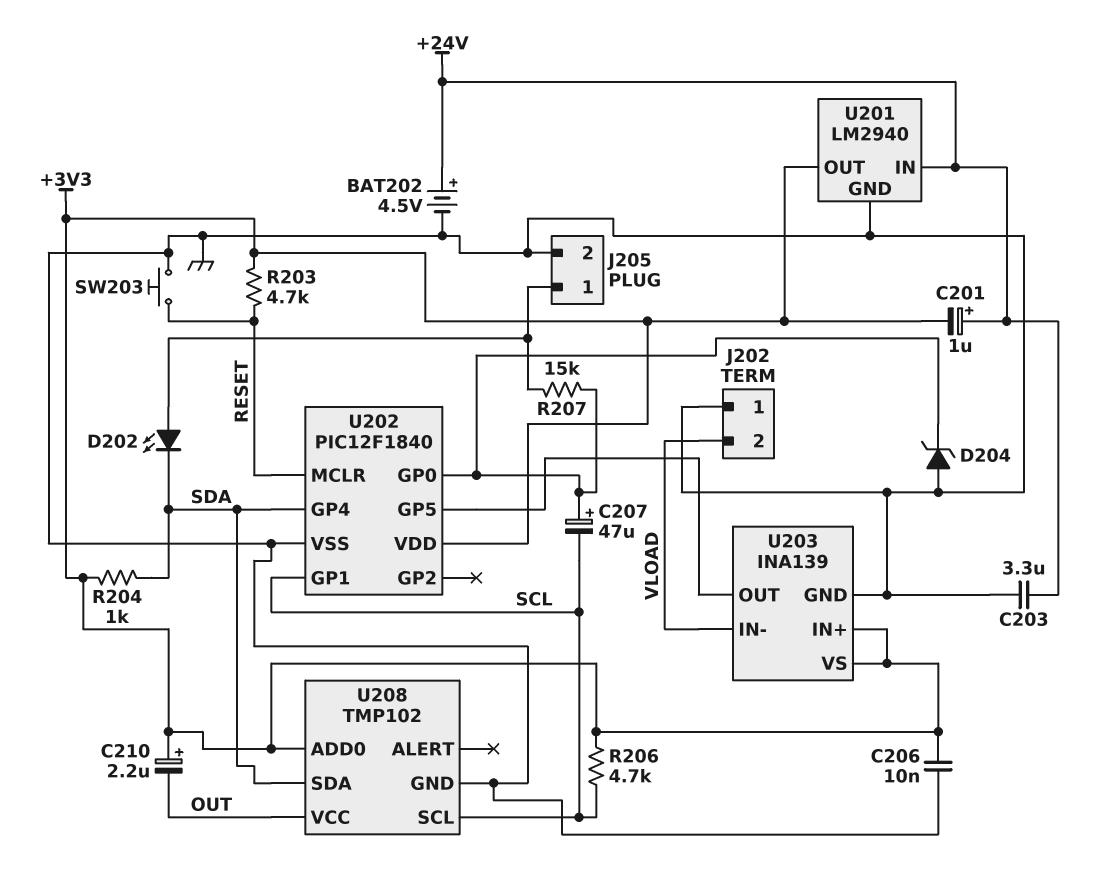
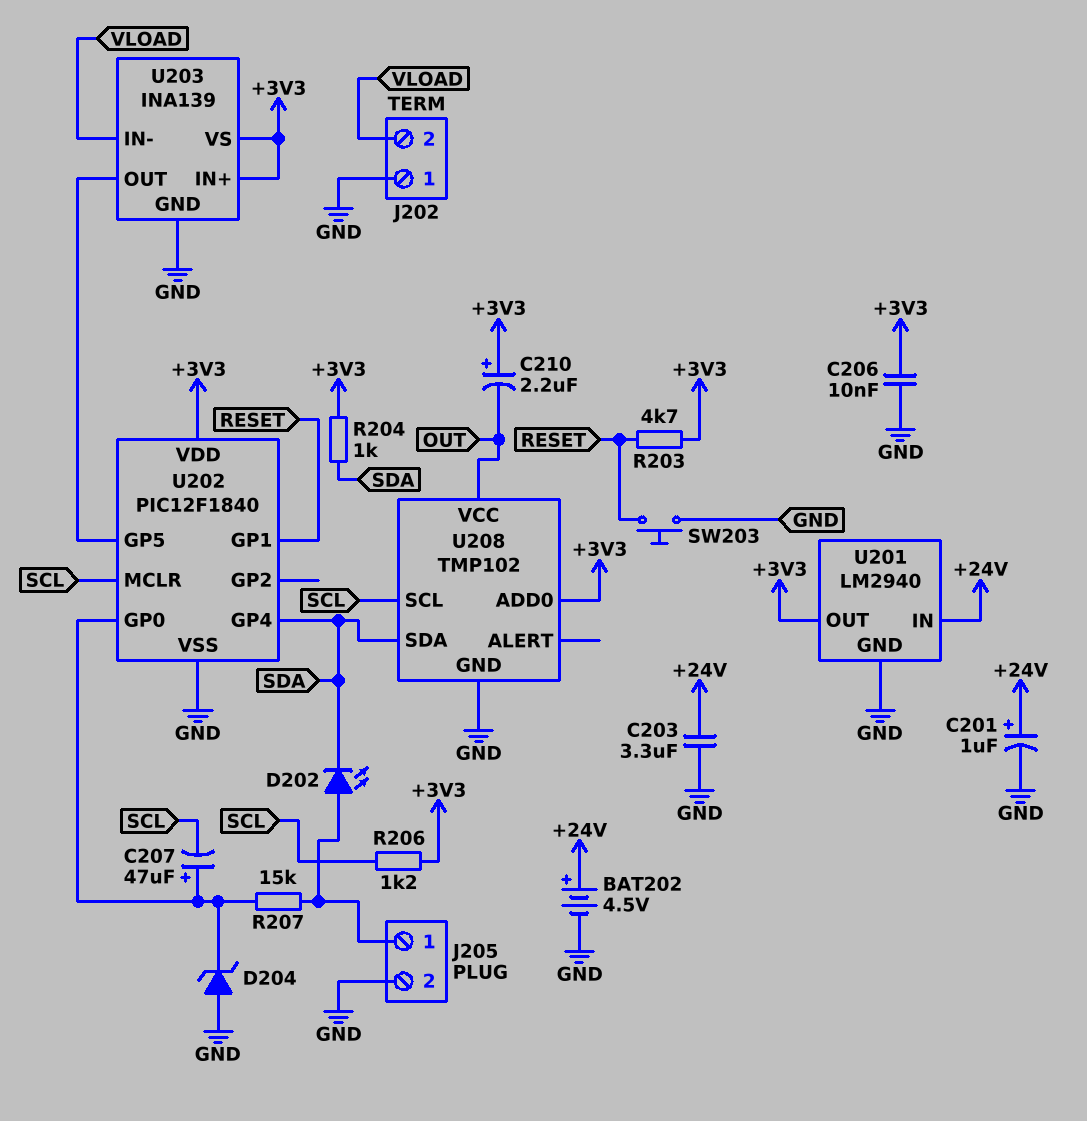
C201: 1uF (plus +24V, minus +3V3) -> 1uF (plus +24V, minus GND)
R206: 4.7k (+3V3, SCL) -> 1.2k (+3V3, SCL)
U202 pin GP1: SCL -> RESET
U202 pin MCLR: RESET -> SCL

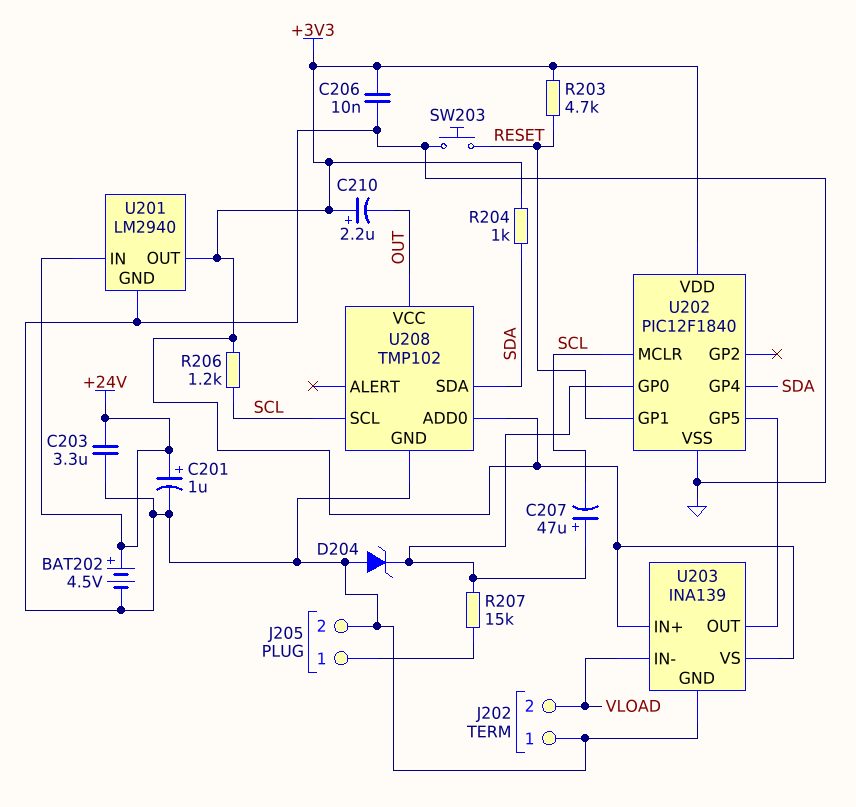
D202: LED (A J205/1, K SDA) -> none

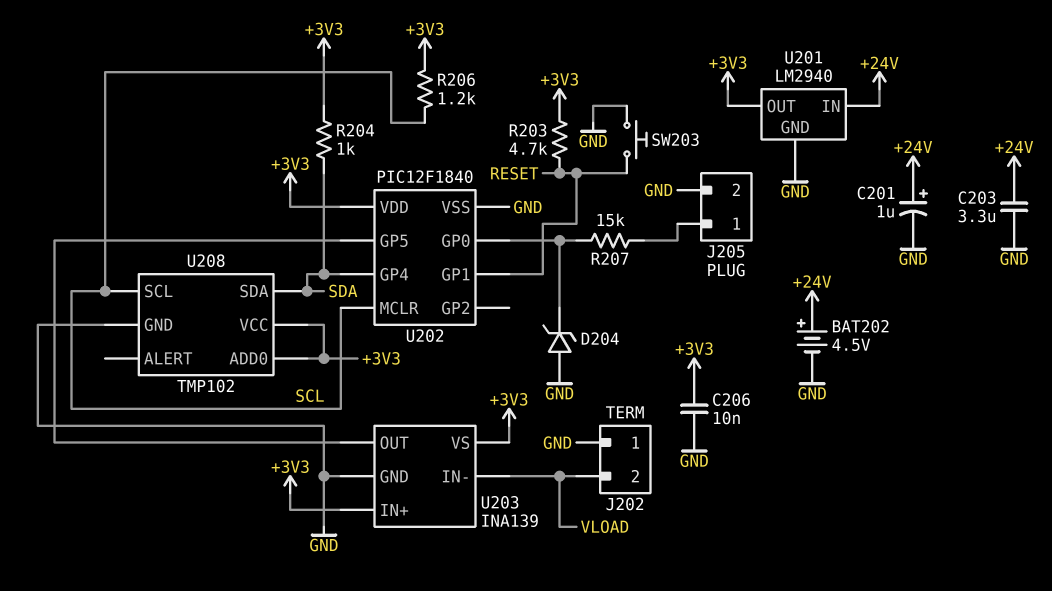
C207: 47uF (plus U202/GP0, minus SCL) -> none
C210: 2.2uF (plus +3V3, minus OUT) -> none
U208 pin VCC: OUT -> +3V3

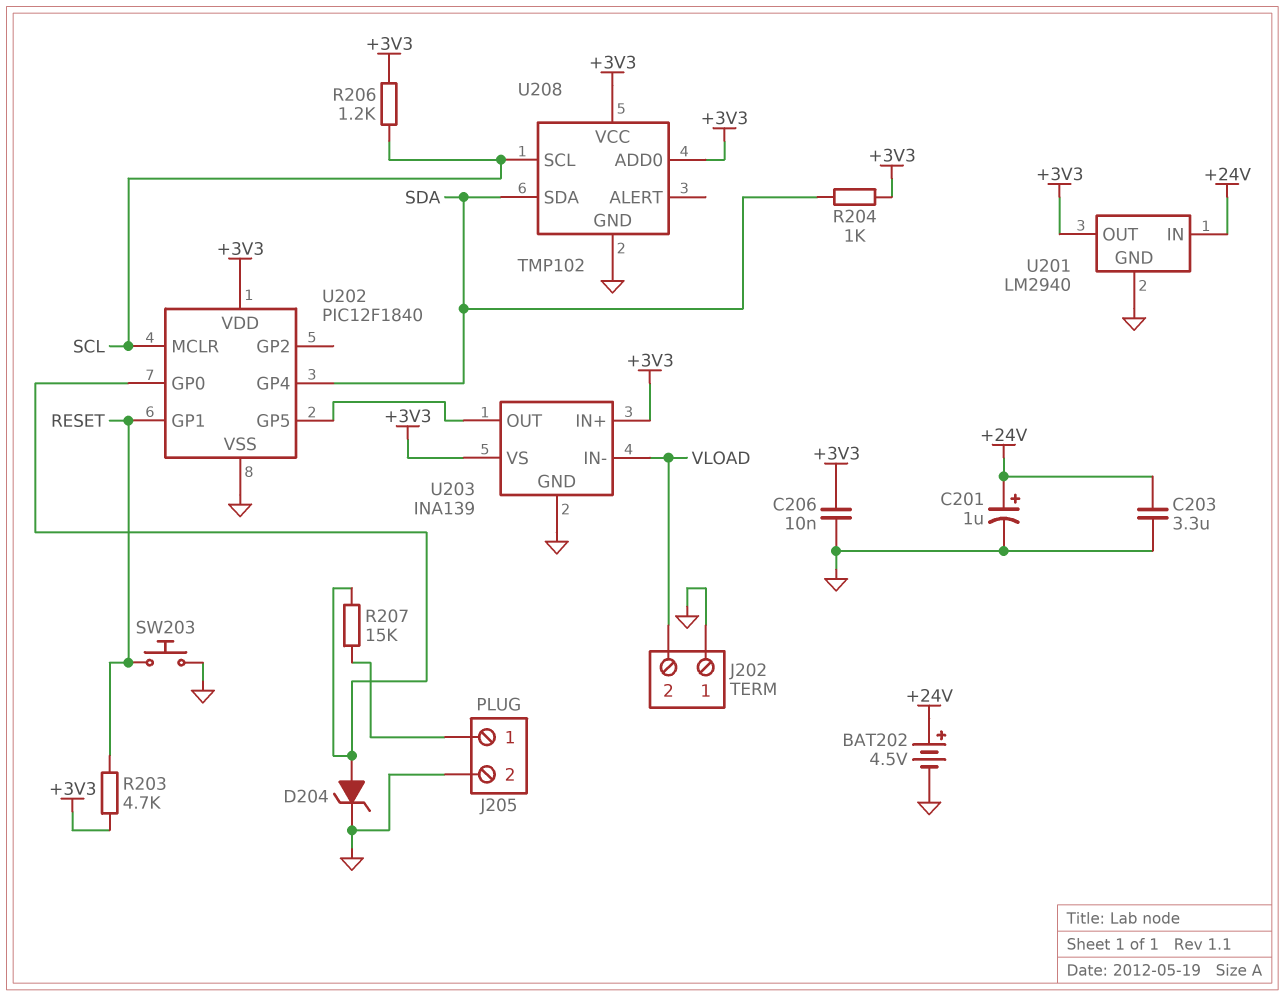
D204: zener (A GND, K U202/GP0) -> zener (A U202/GP0, K GND)

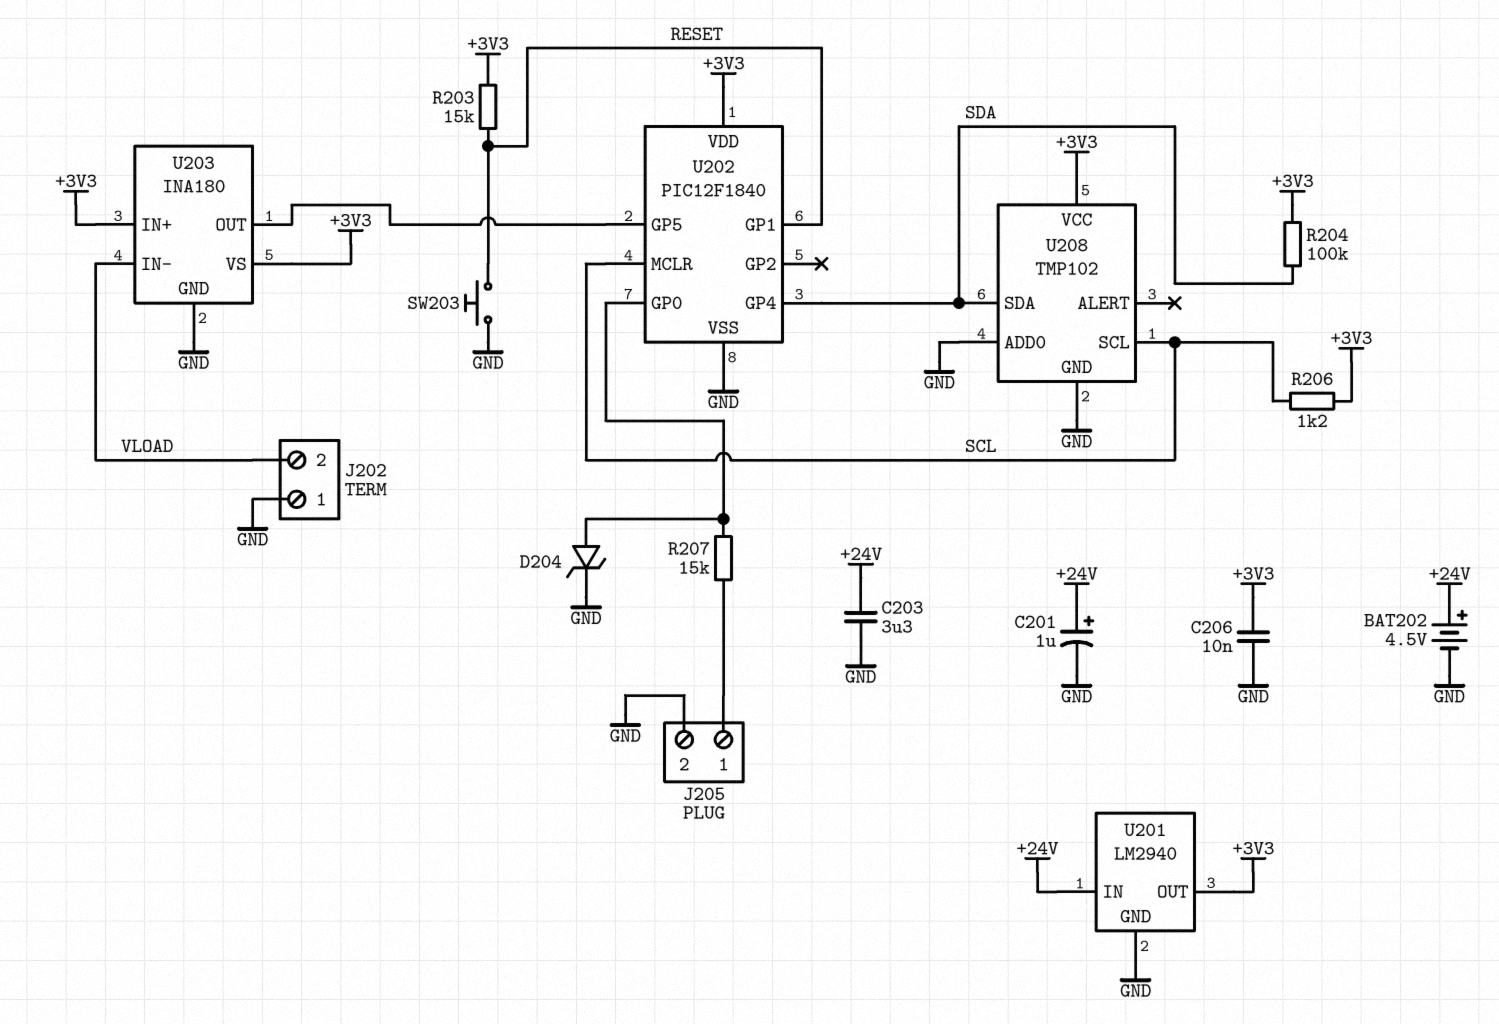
R203: 4.7k (+3V3, RESET) -> 15k (+3V3, RESET)
R204: 1k (+3V3, SDA) -> 100k (+3V3, SDA)
U203: INA139 -> INA180
U208 pin ADD0: +3V3 -> GND

